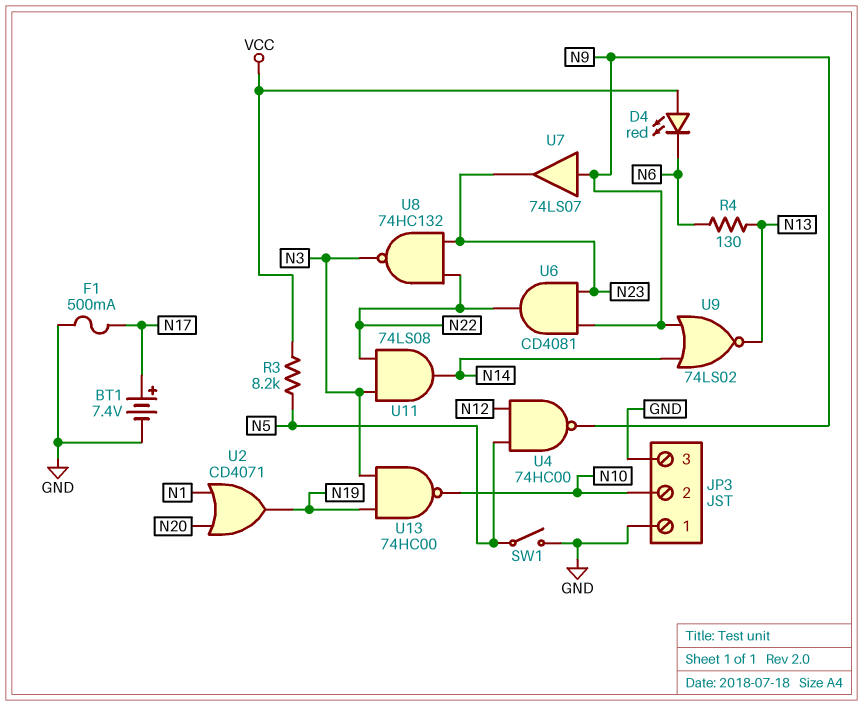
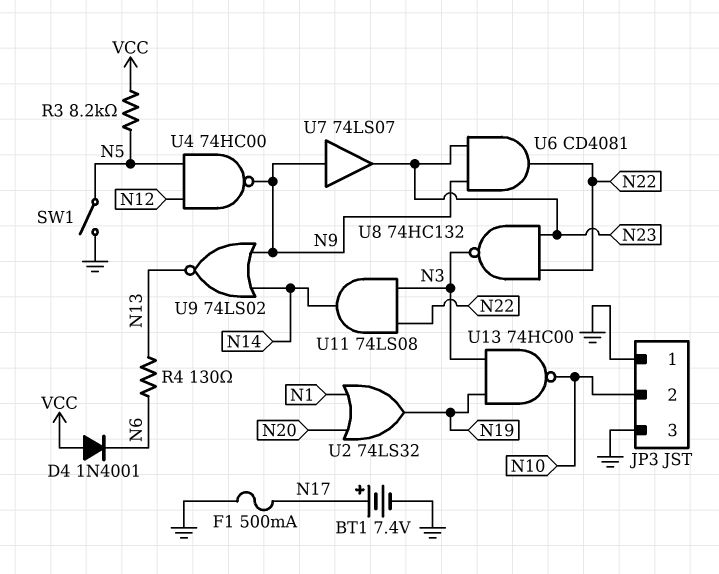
D4: LED red (A VCC, K N6) -> diode 1N4001 (A VCC, K N6)
U2: OR CD4071 (in N1, in N20, out N19) -> OR 74LS32 (in N1, in N20, out N19)

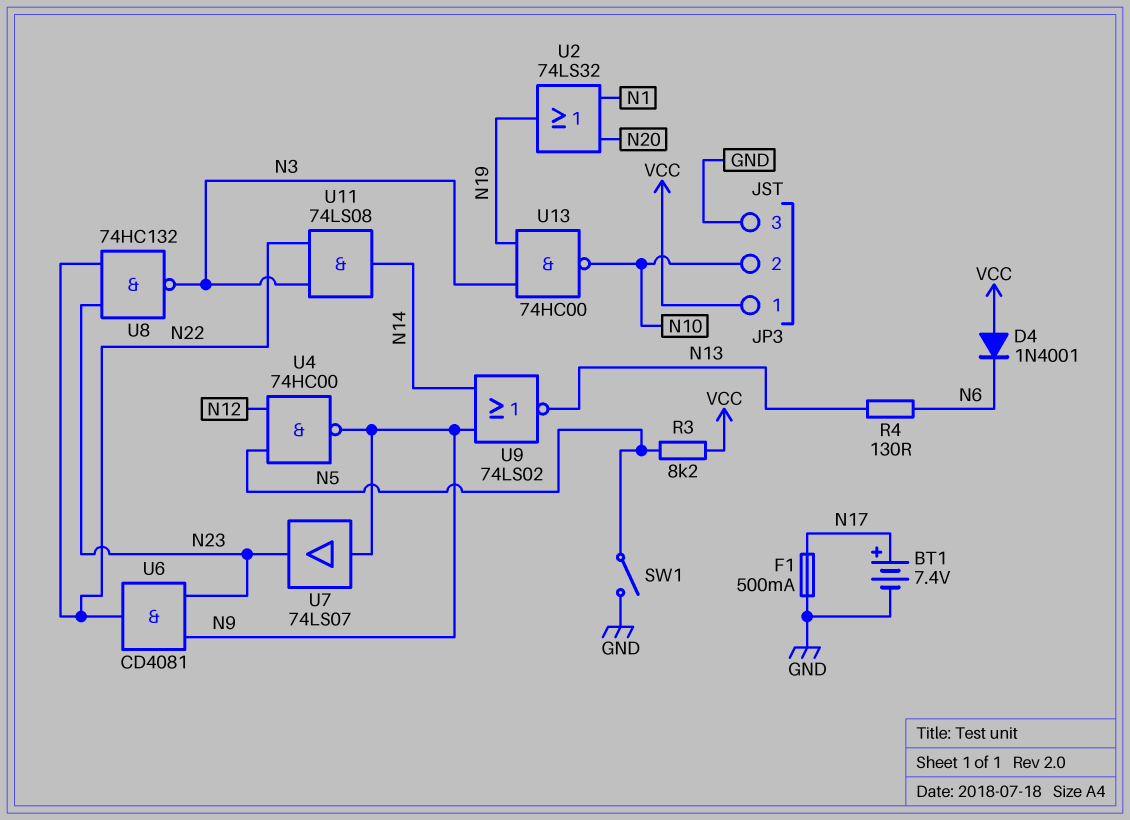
JP3 pin 1: GND -> VCC

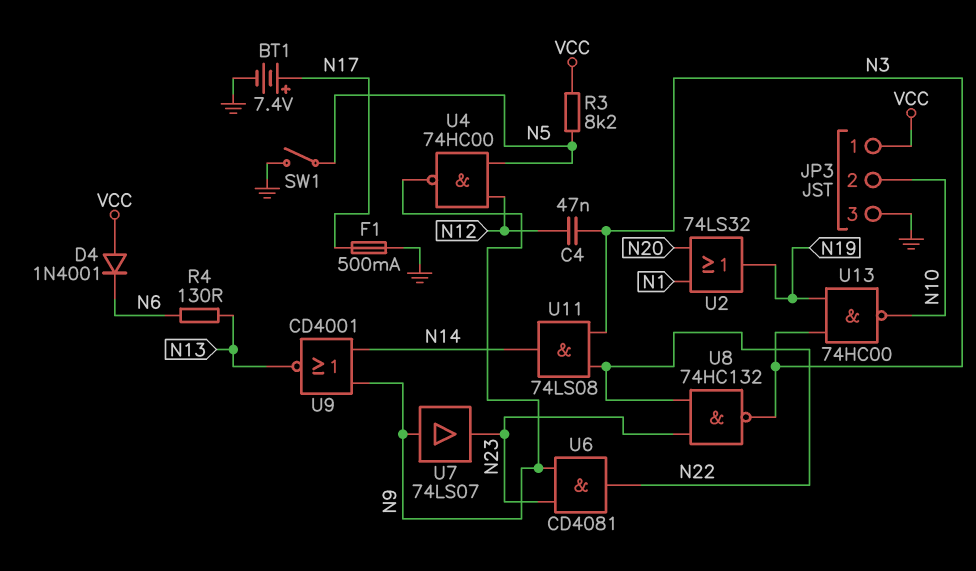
C4: none -> 47nF (N3, N12)
U9: NOR 74LS02 (in N9, in N14, out N13) -> NOR CD4001 (in N9, in N14, out N13)

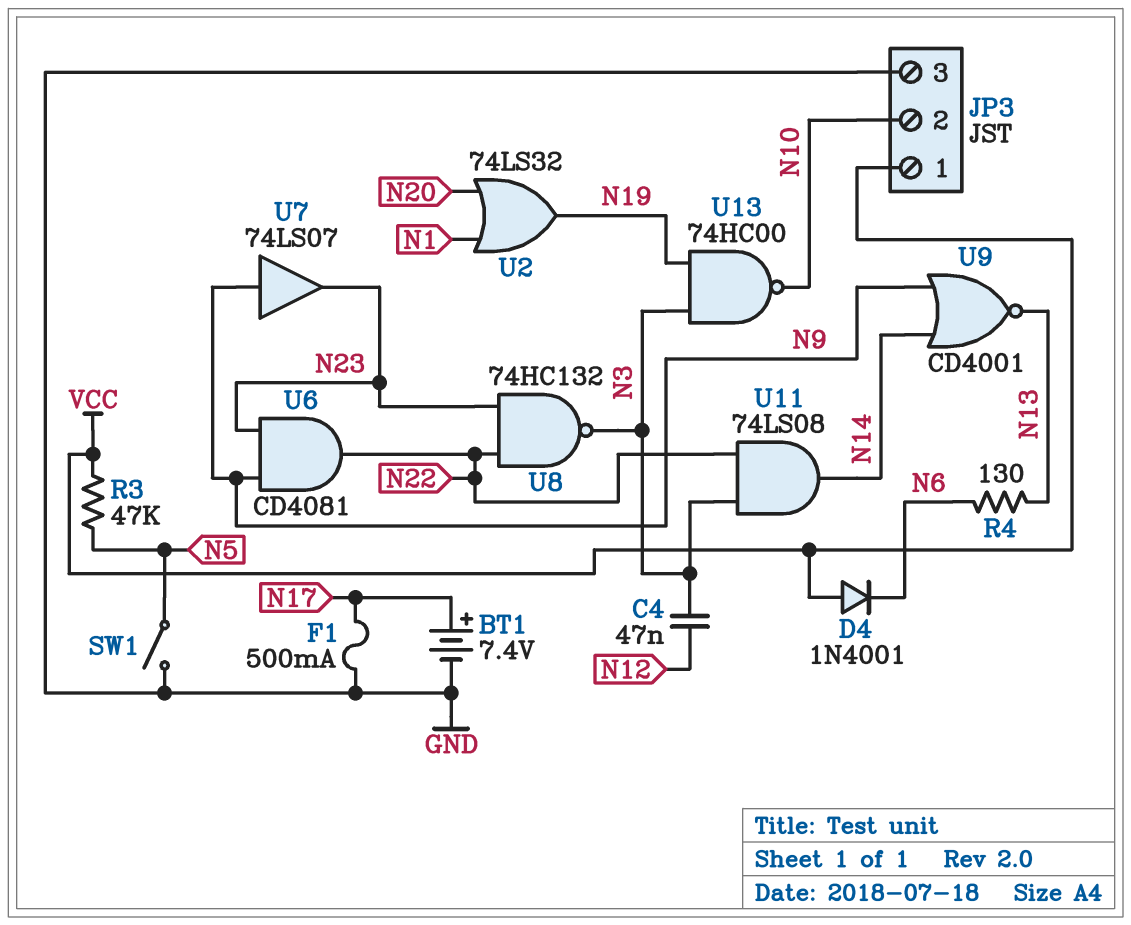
R3: 8.2k (N5, VCC) -> 47k (N5, VCC)
U4: NAND 74HC00 (in N5, in N12, out N9) -> none

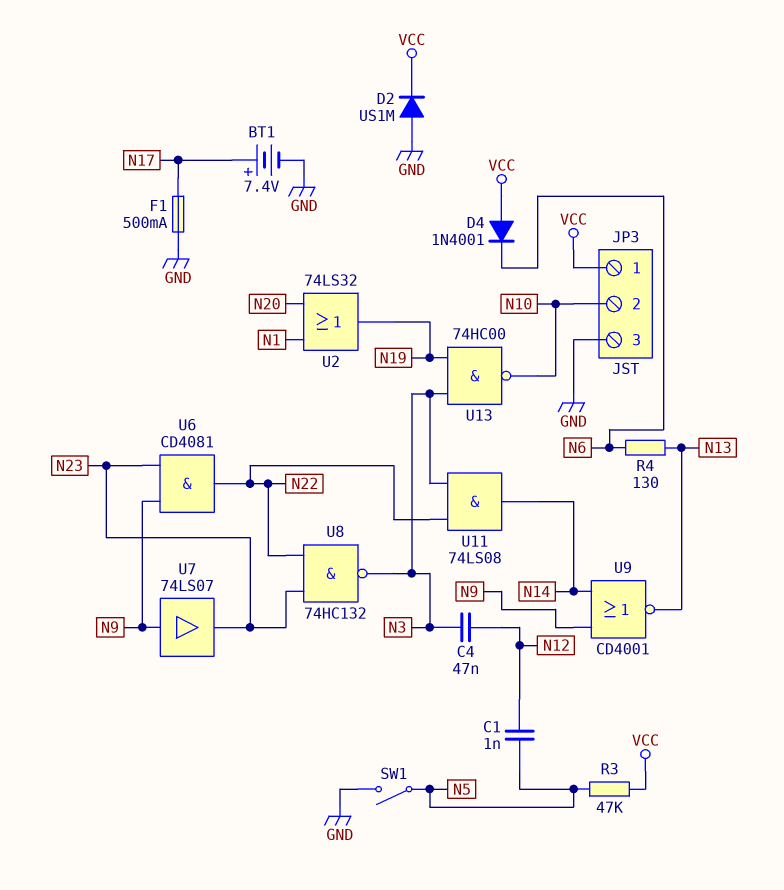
C1: none -> 1nF (N5, N12)
D2: none -> diode US1M (A GND, K VCC)

